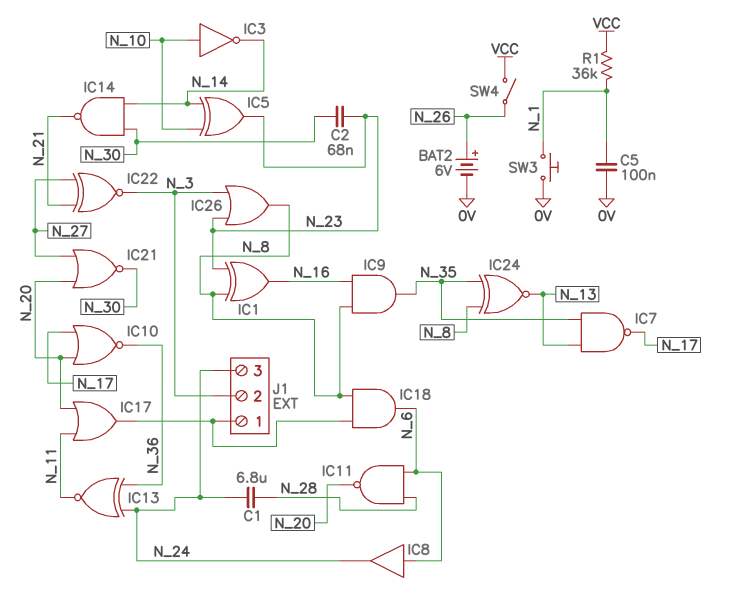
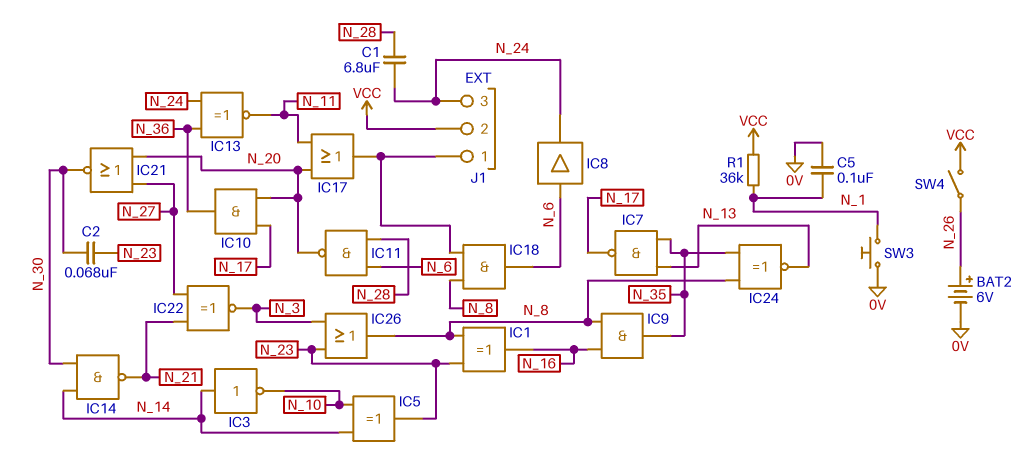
IC3: NOT (in N_10, out N_14) -> NOT (in N_14, out N_10)
IC10: NOR (in N_17, in N_20, out N_36) -> AND (in N_17, in N_20, out N_36)
J1 pin 2: N_3 -> VCC

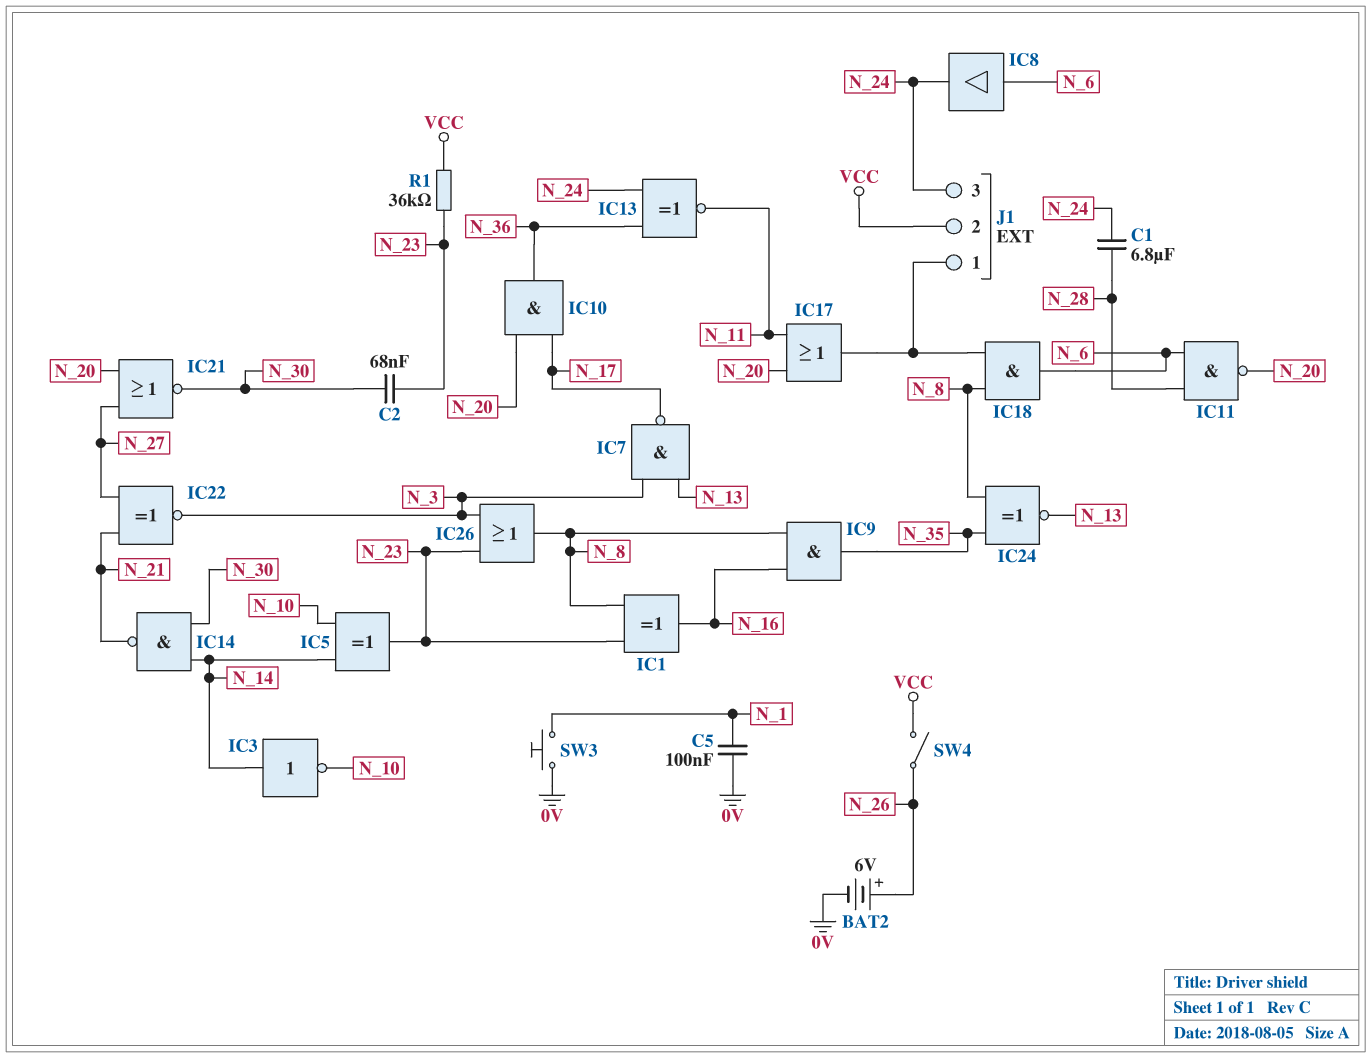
IC7: NAND (in N_13, in N_35, out N_17) -> NAND (in N_3, in N_13, out N_17)
R1: 36k (N_1, VCC) -> 36k (N_23, VCC)

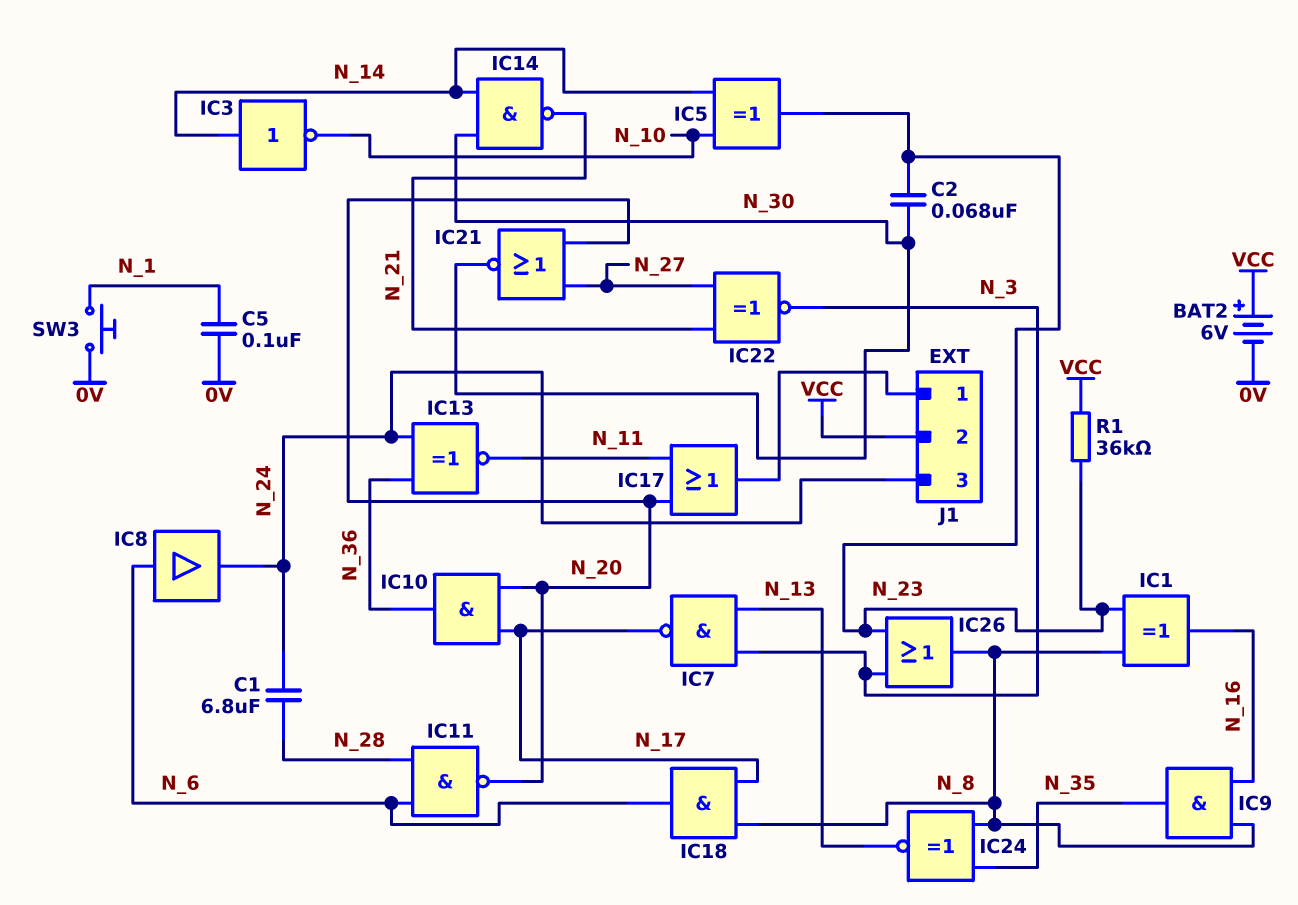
BAT2: 6V (plus N_26, minus 0V) -> 6V (plus VCC, minus 0V)
IC18: AND (in J1/1, in N_8, out N_6) -> AND (in N_8, in N_17, out N_6)
SW4: switch (N_26, VCC) -> none

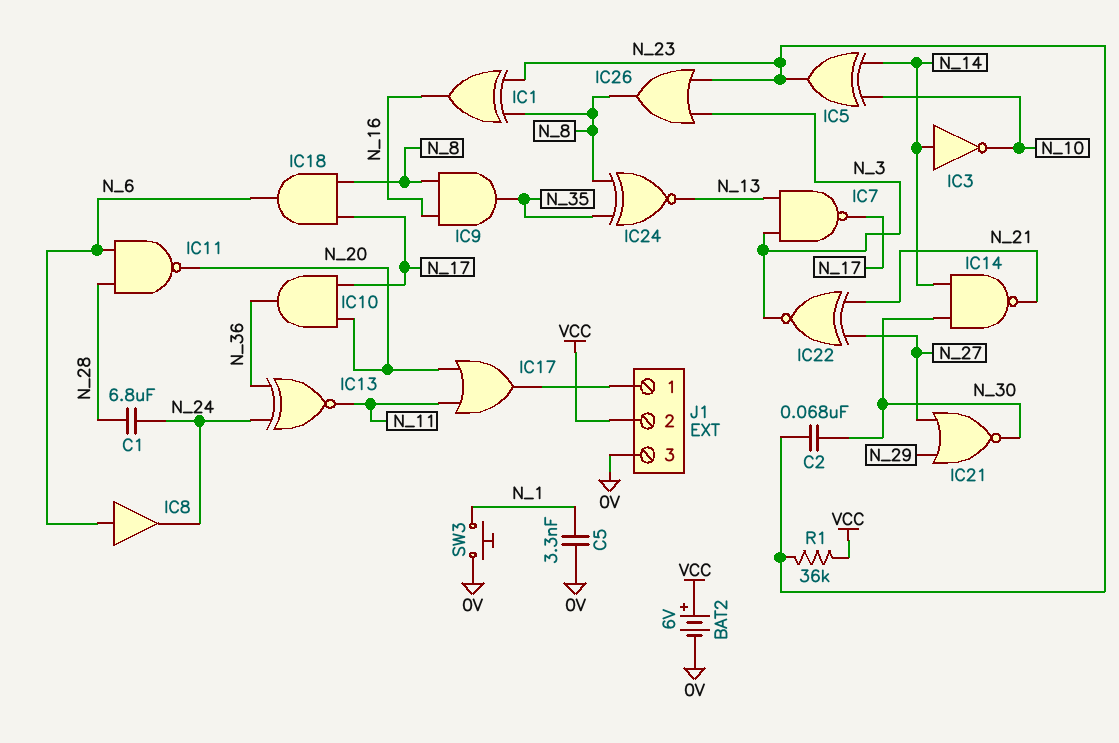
C5: 100nF (0V, N_1) -> 3.3nF (0V, N_1)
IC21: NOR (in N_20, in N_27, out N_30) -> NOR (in N_27, in N_29, out N_30)
J1 pin 3: N_24 -> 0V

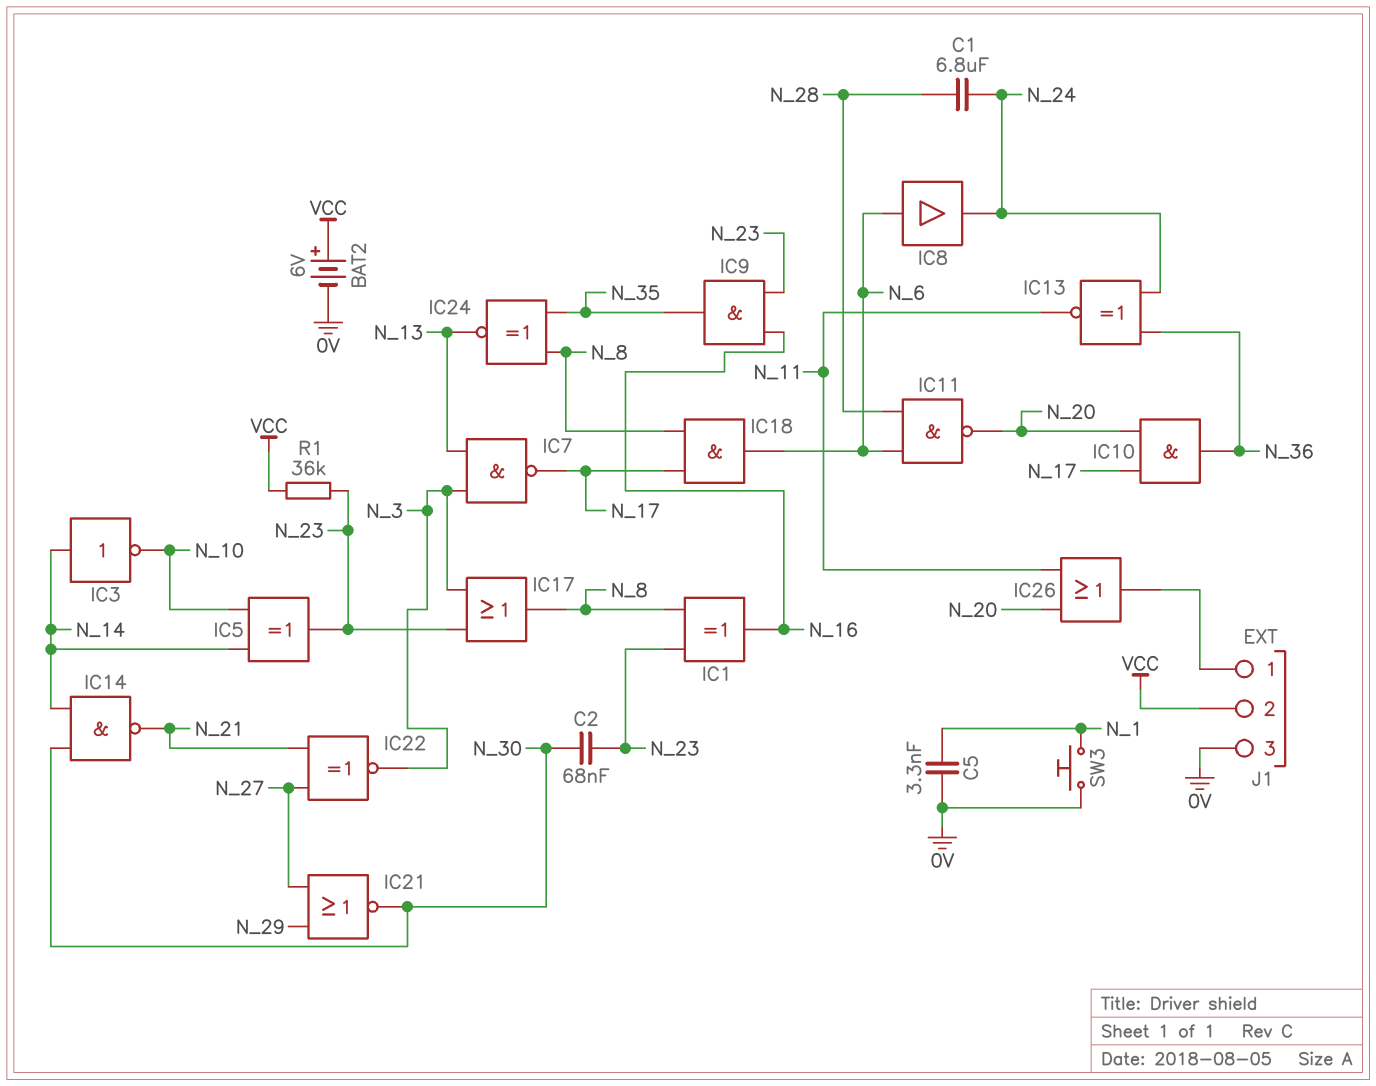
IC9: AND (in N_8, in N_16, out N_35) -> AND (in N_16, in N_23, out N_35)
IC17: OR (in N_11, in N_20, out J1/1) -> OR (in N_3, in N_23, out N_8)
IC26: OR (in N_3, in N_23, out N_8) -> OR (in N_11, in N_20, out J1/1)

